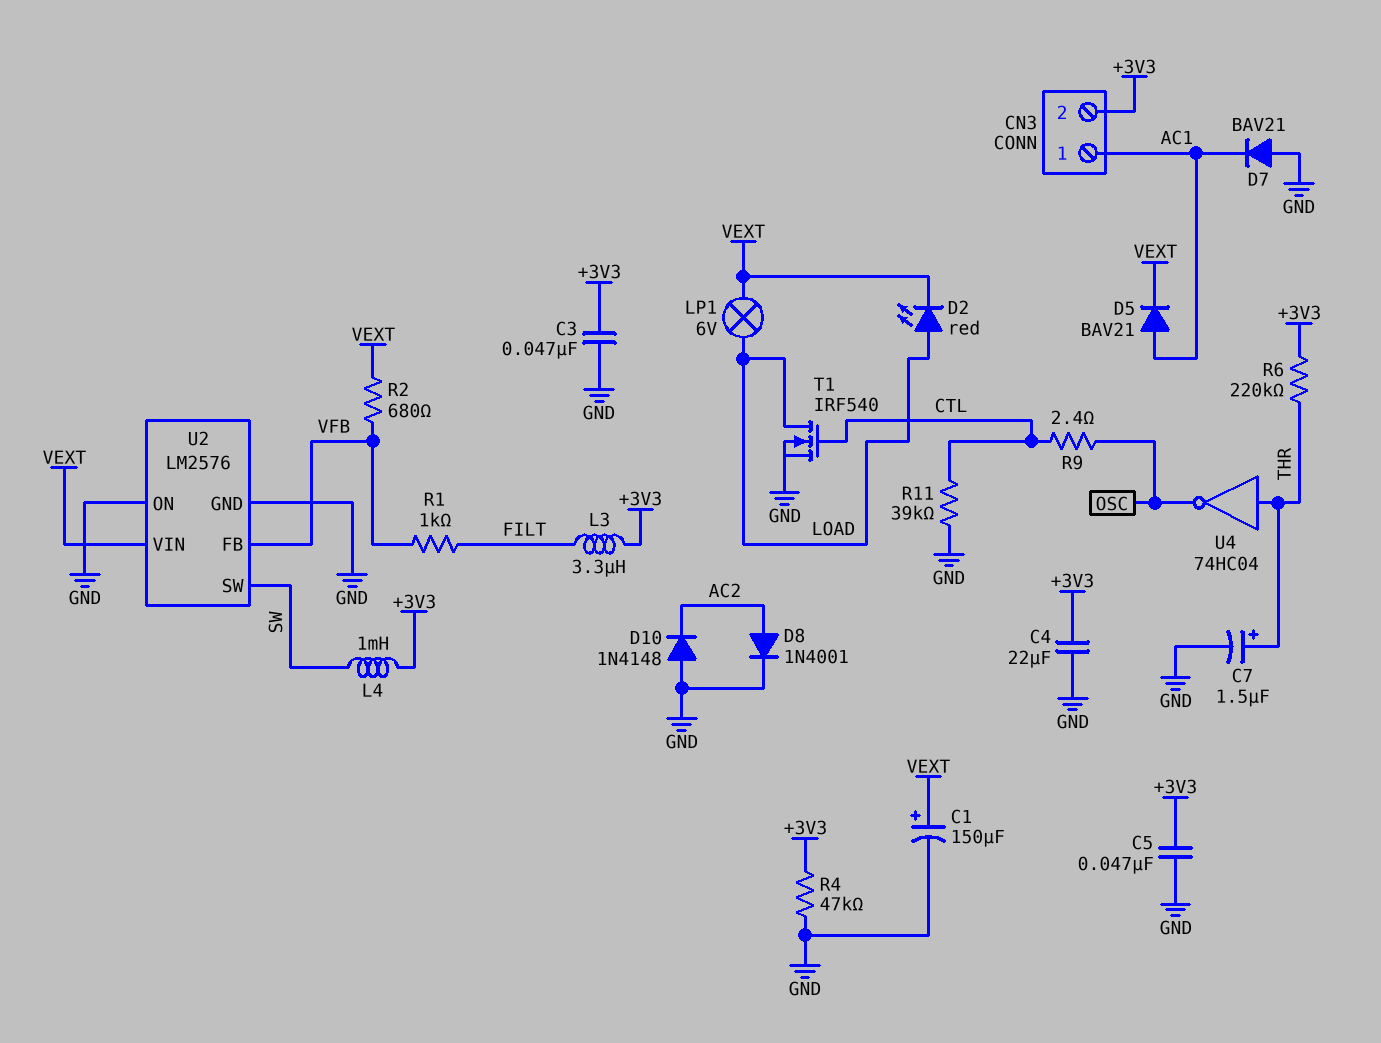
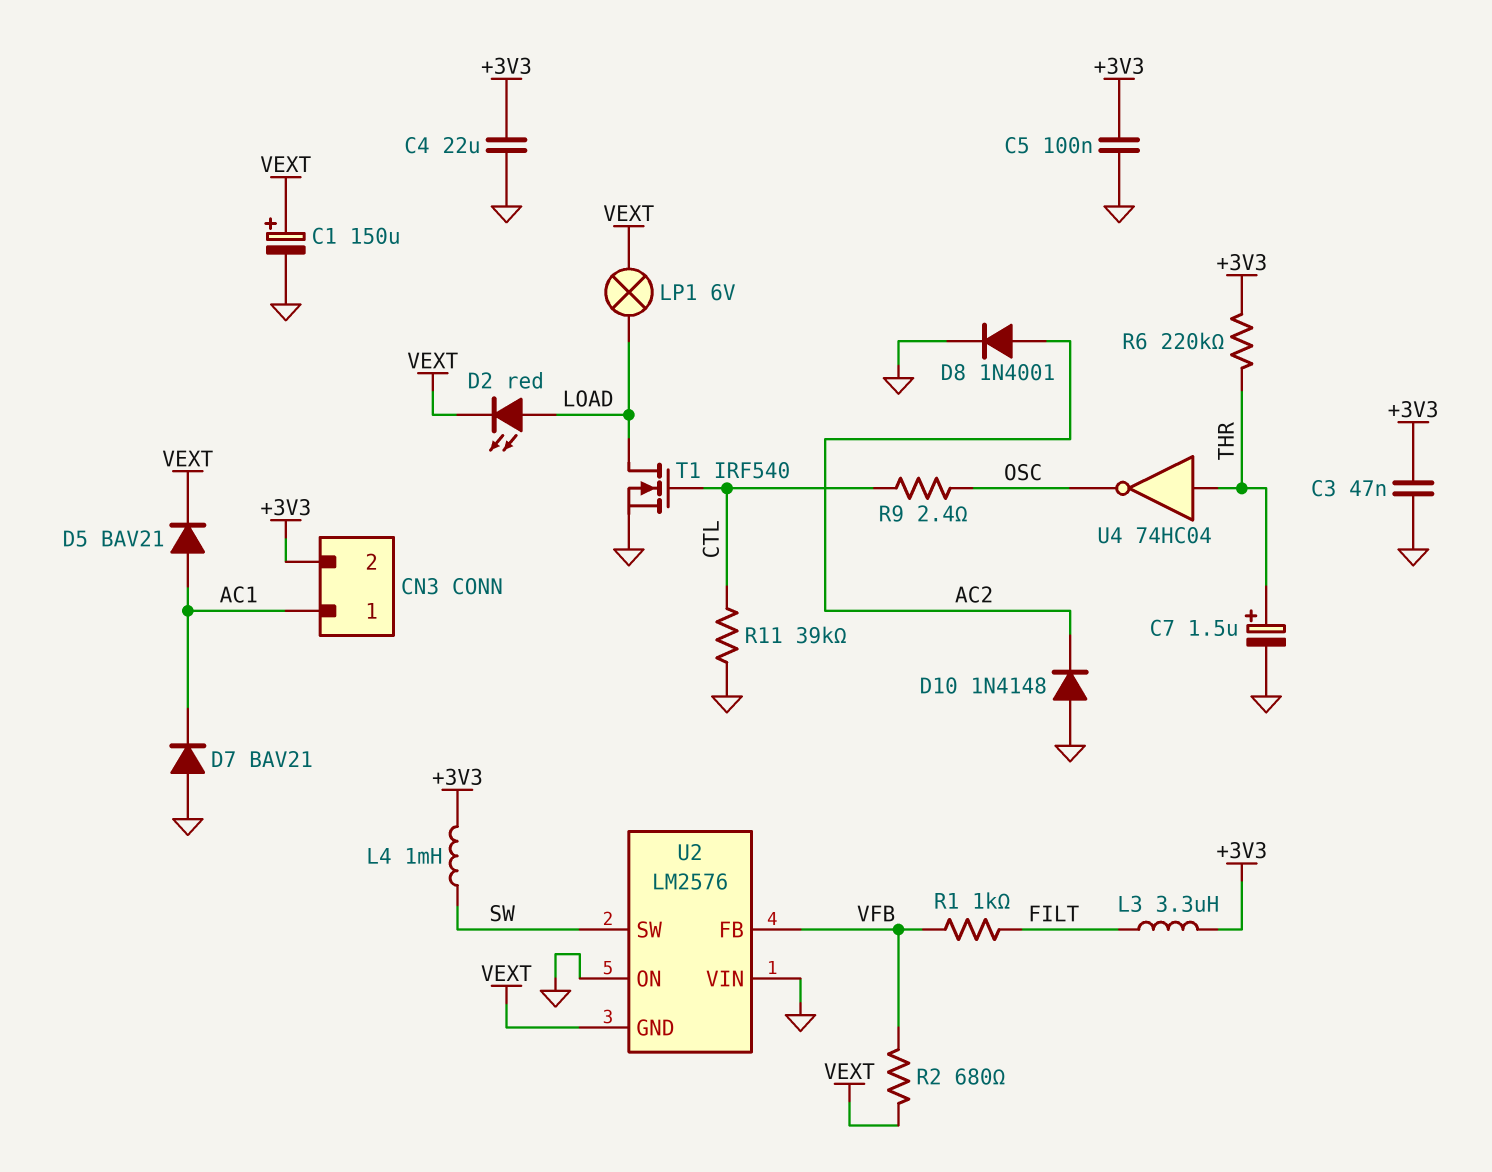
C5: 47nF (+3V3, GND) -> 100nF (+3V3, GND)
R4: 47k (+3V3, GND) -> none
U2 pin GND: GND -> VEXT
U2 pin VIN: VEXT -> GND

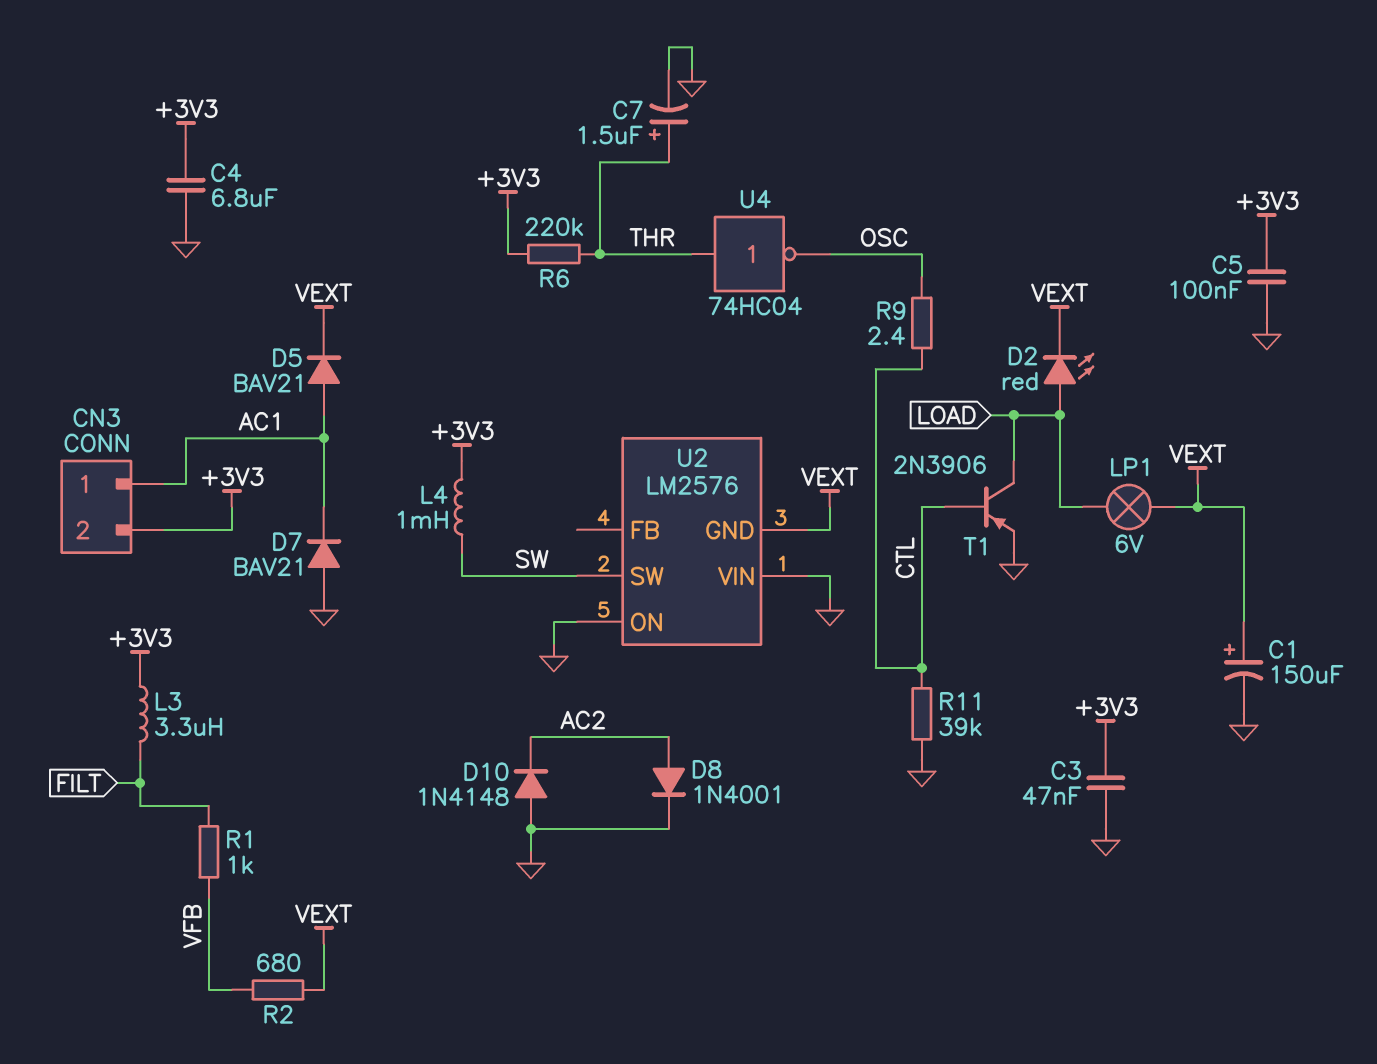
C4: 22uF (+3V3, GND) -> 6.8uF (+3V3, GND)
T1: NMOS IRF540 (G CTL, D LOAD, S GND) -> PNP 2N3906 (B CTL, C LOAD, E GND)
U2 pin FB: VFB -> none

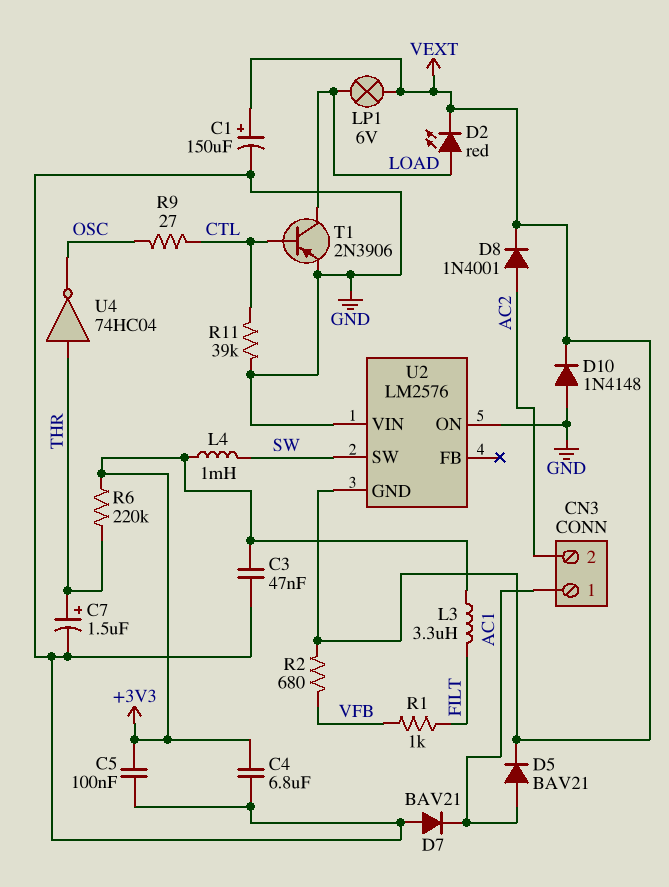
CN3 pin 2: +3V3 -> AC2
D8: diode 1N4001 (A AC2, K GND) -> diode 1N4001 (A AC2, K VEXT)
D10: diode 1N4148 (A GND, K AC2) -> diode 1N4148 (A GND, K VEXT)
R9: 2.4 (CTL, OSC) -> 27 (CTL, OSC)

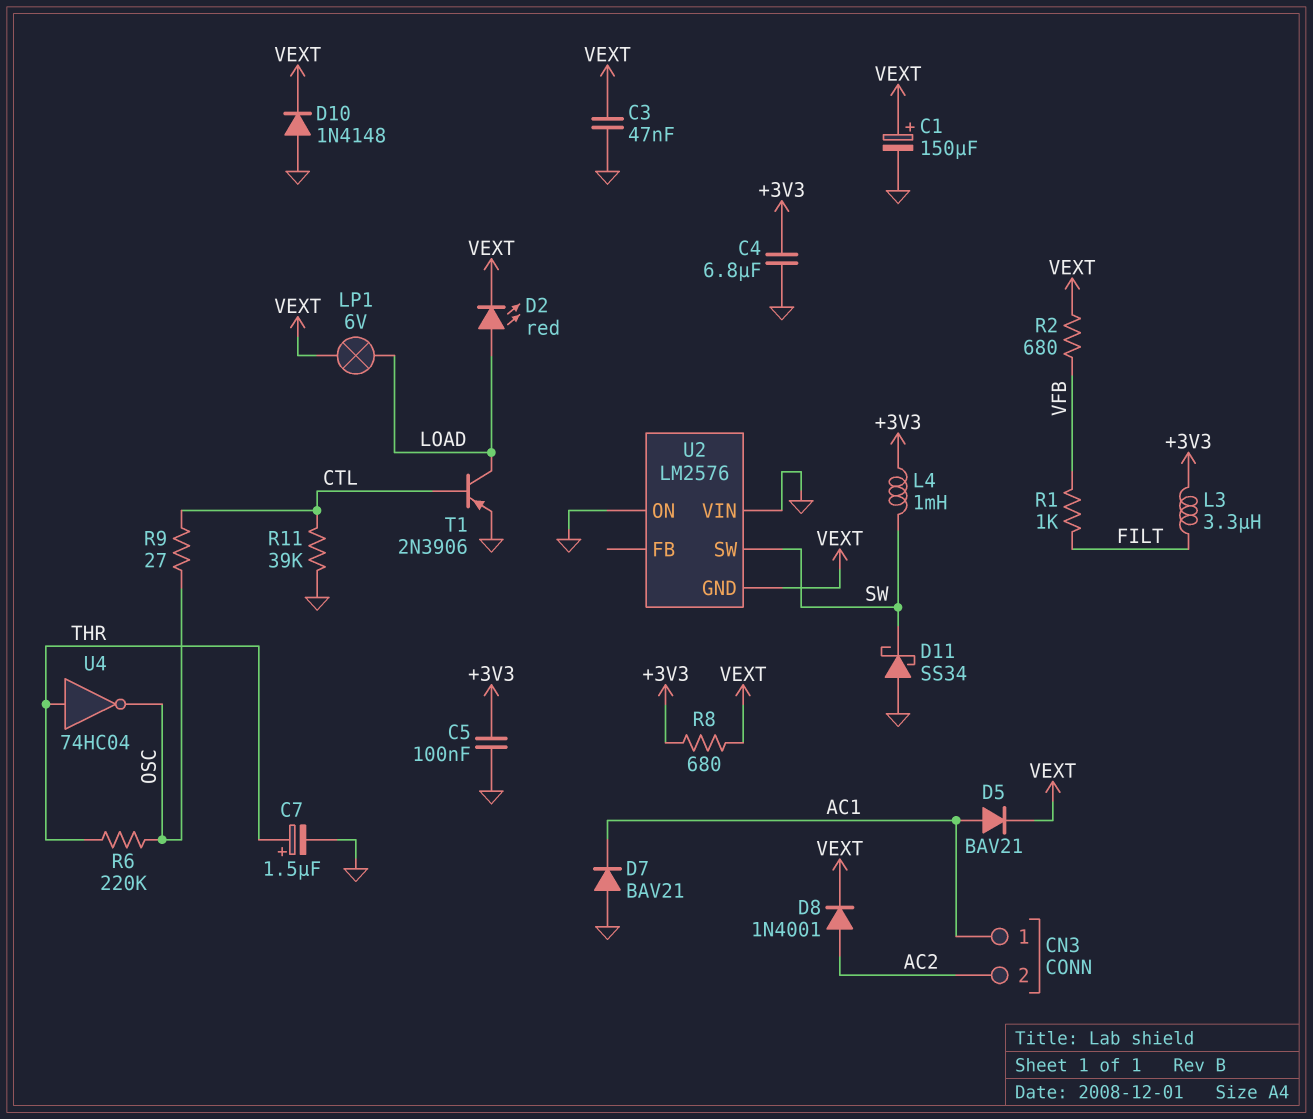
C3: 47nF (+3V3, GND) -> 47nF (GND, VEXT)
D11: none -> schottky SS34 (A GND, K SW)
R6: 220k (+3V3, THR) -> 220k (OSC, THR)
R8: none -> 680 (+3V3, VEXT)

